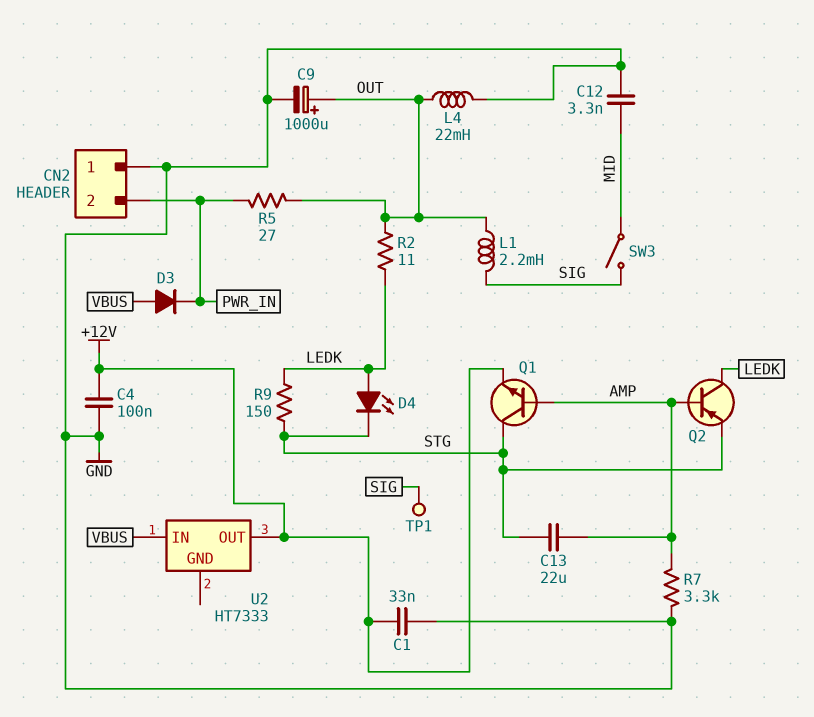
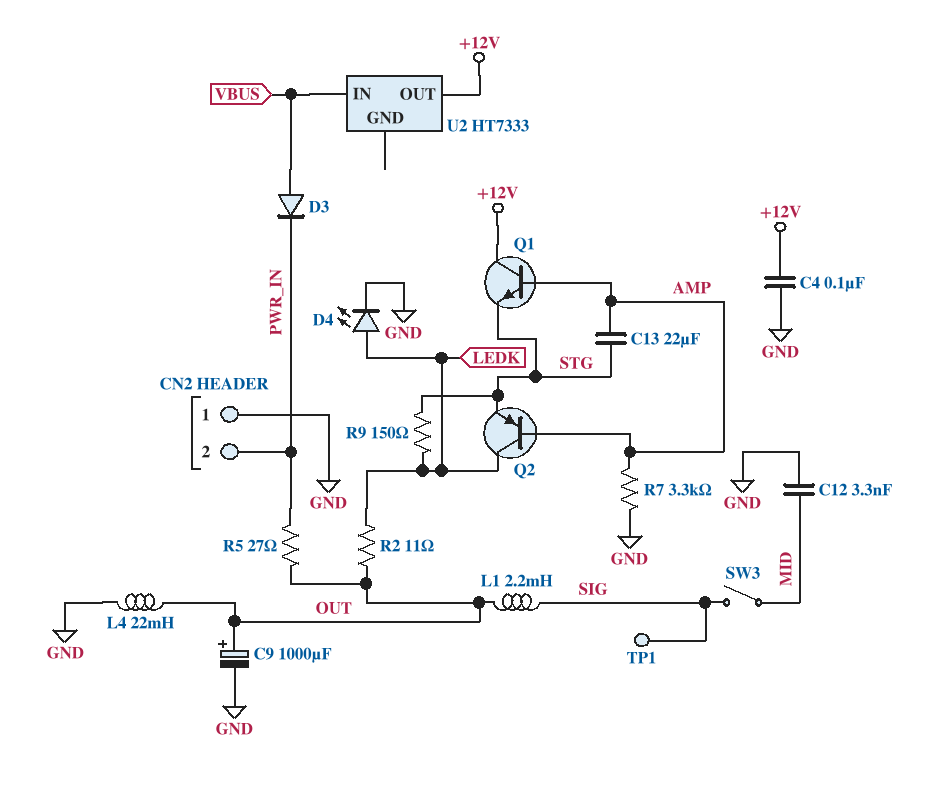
C1: 33nF (+12V, GND) -> none
D4: LED (A LEDK, K STG) -> LED (A LEDK, K GND)
Q1: NPN (B AMP, C STG, E +12V) -> NPN (B AMP, C +12V, E STG)

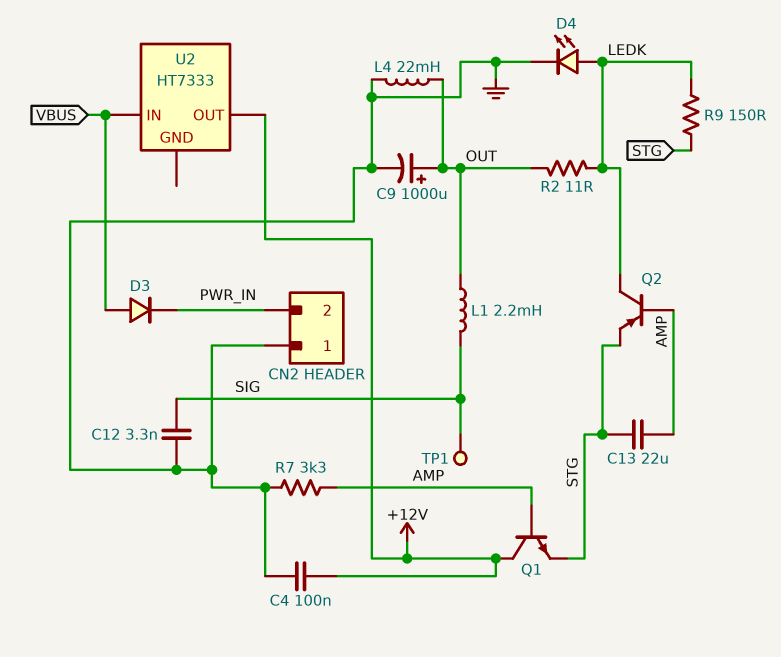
C12: 3.3nF (GND, MID) -> 3.3nF (GND, SIG)
R5: 27 (OUT, PWR_IN) -> none
SW3: switch (MID, SIG) -> none

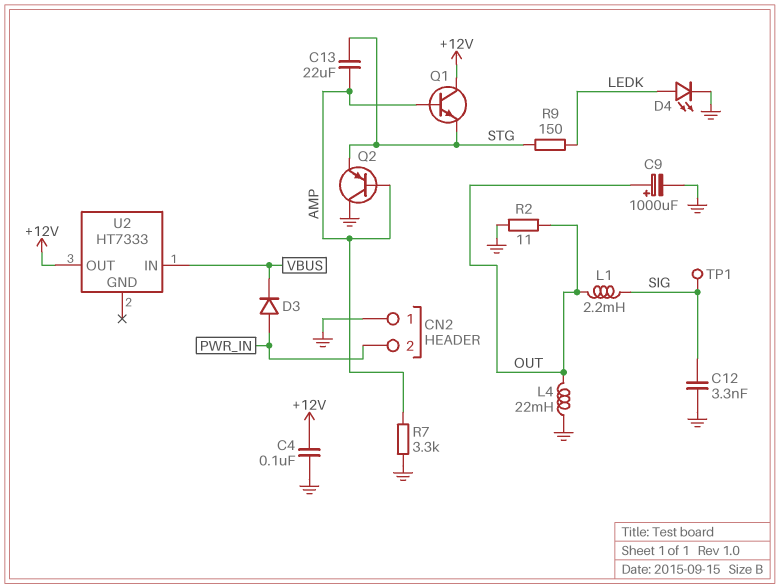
D3: diode (A VBUS, K PWR_IN) -> diode (A PWR_IN, K VBUS)
Q2: PNP (B AMP, C LEDK, E STG) -> PNP (B AMP, C GND, E STG)
R2: 11 (LEDK, OUT) -> 11 (GND, OUT)

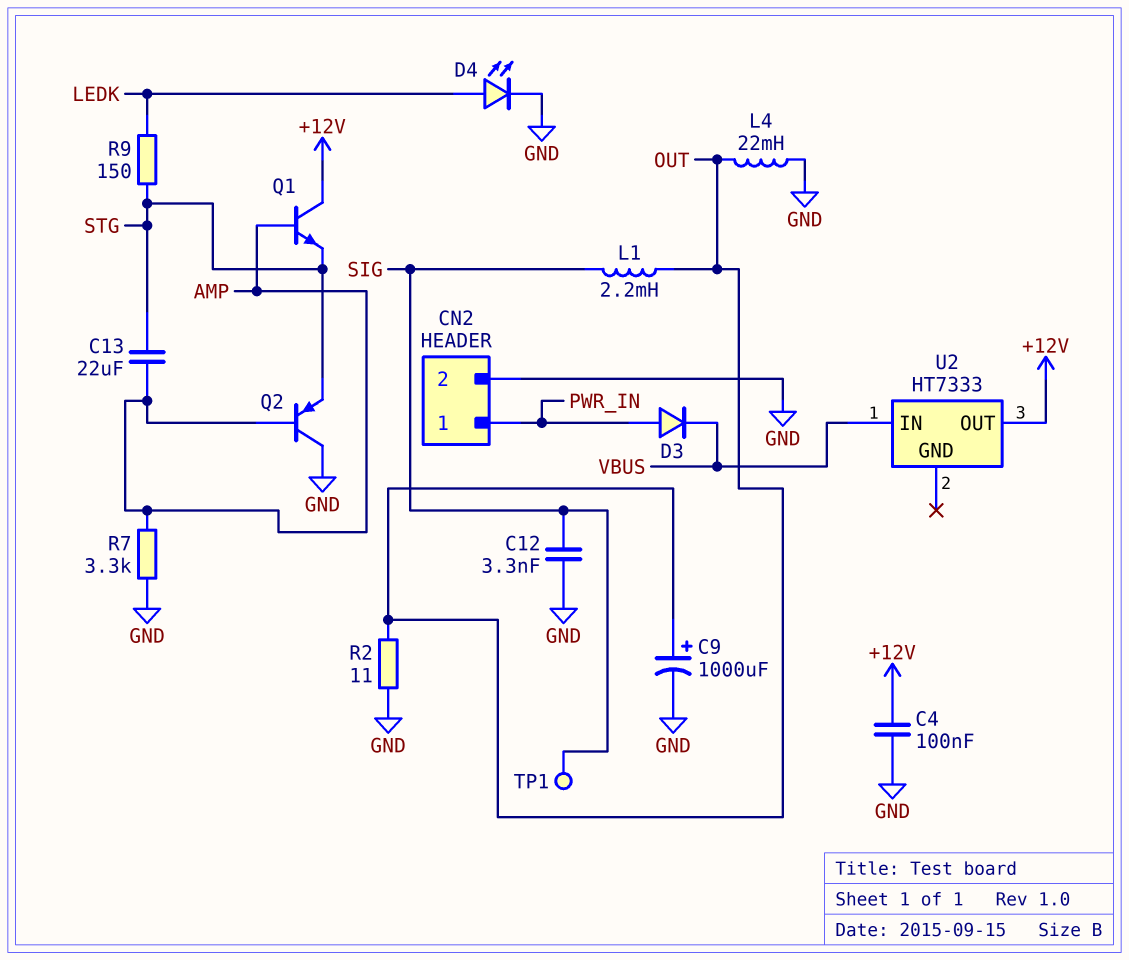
CN2 pin 1: GND -> PWR_IN
CN2 pin 2: PWR_IN -> GND

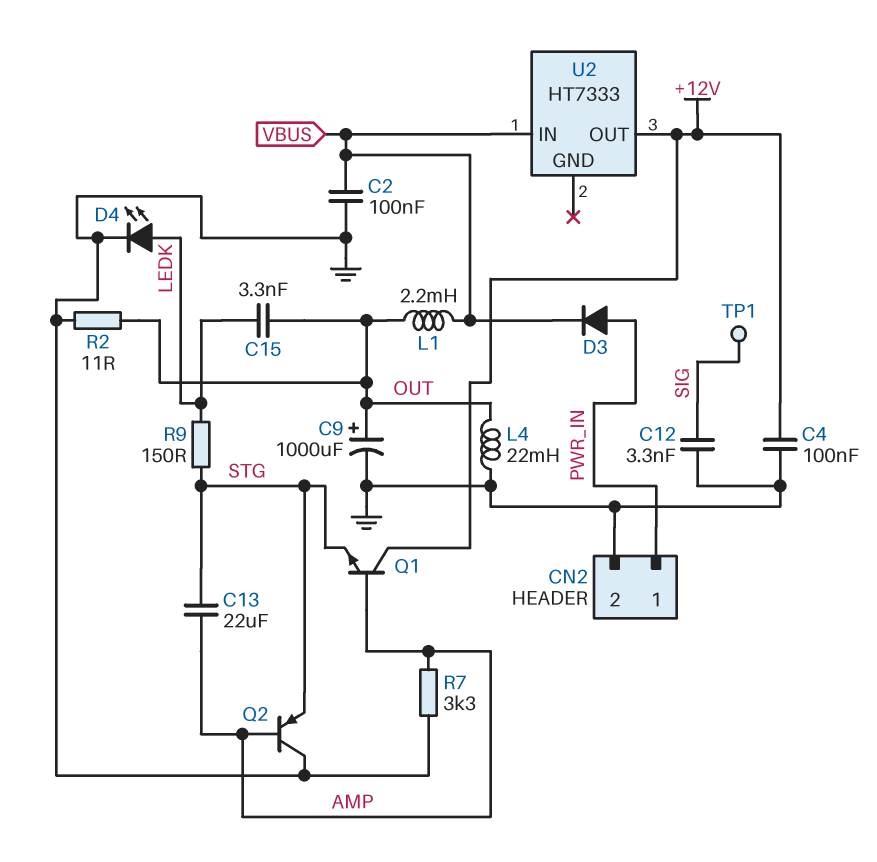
C2: none -> 100nF (GND, VBUS)
C15: none -> 3.3nF (LEDK, OUT)
L1: 2.2mH (OUT, SIG) -> 2.2mH (OUT, VBUS)

